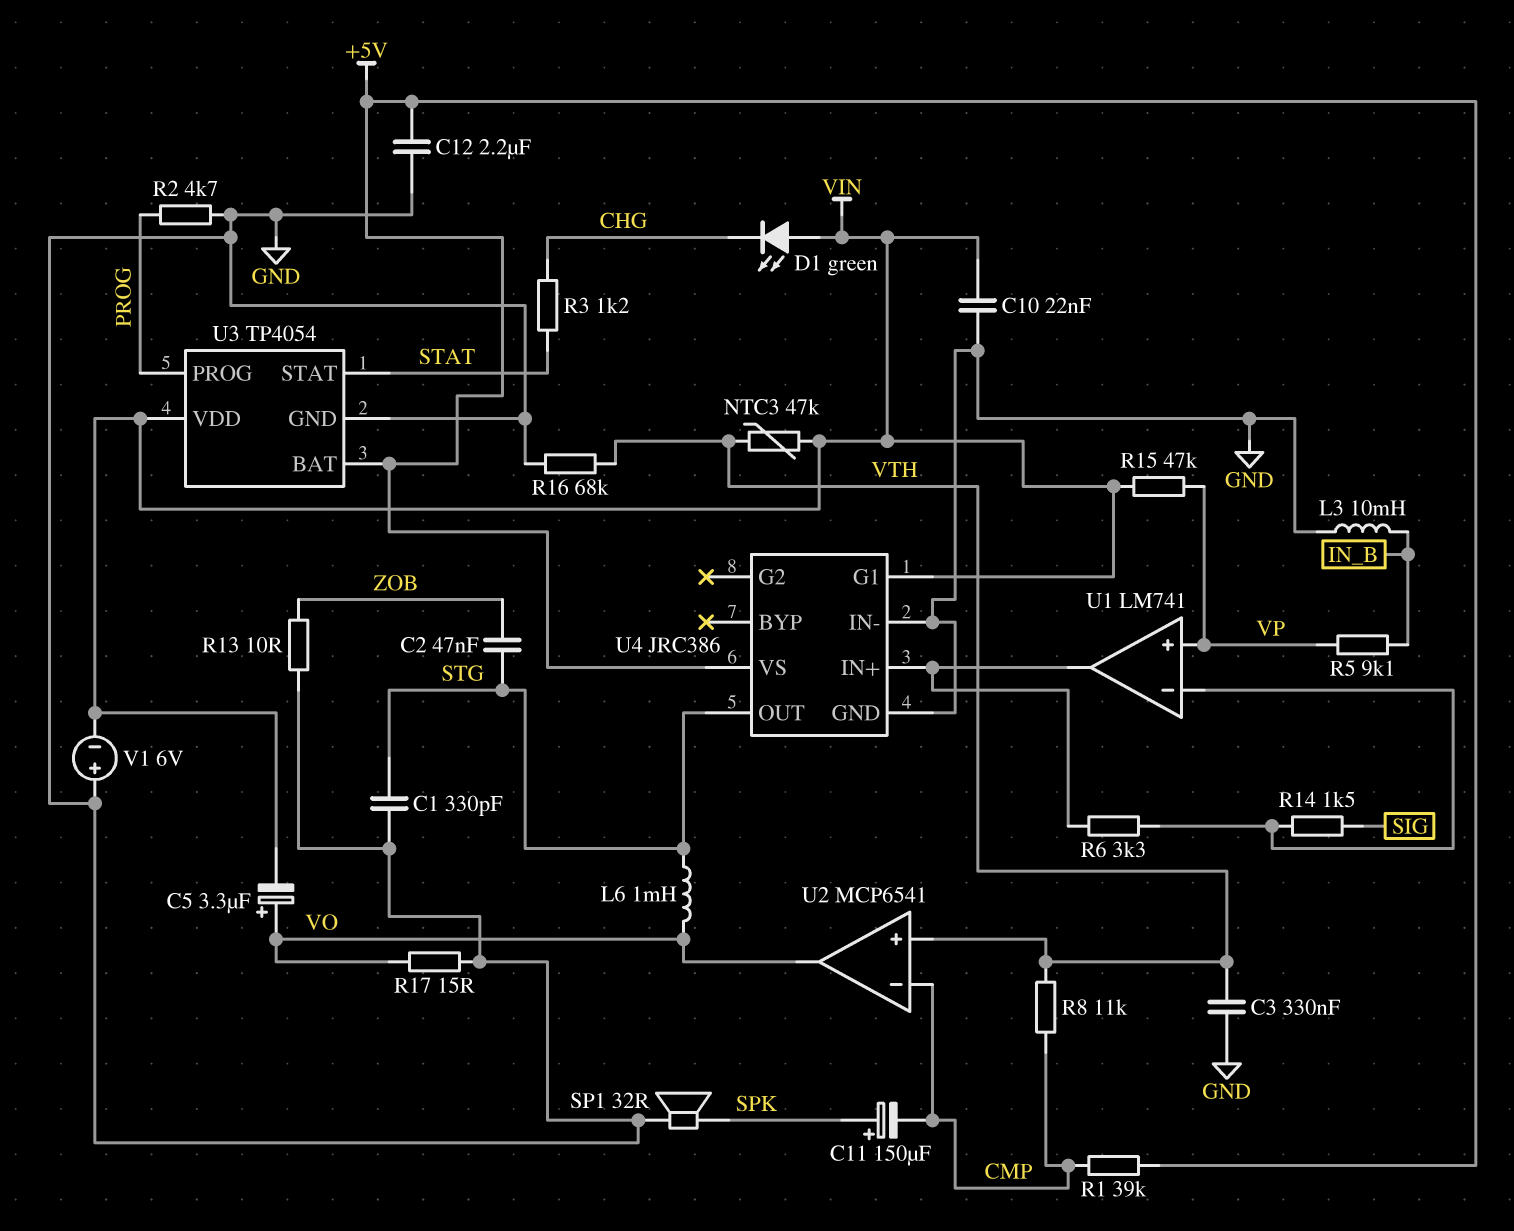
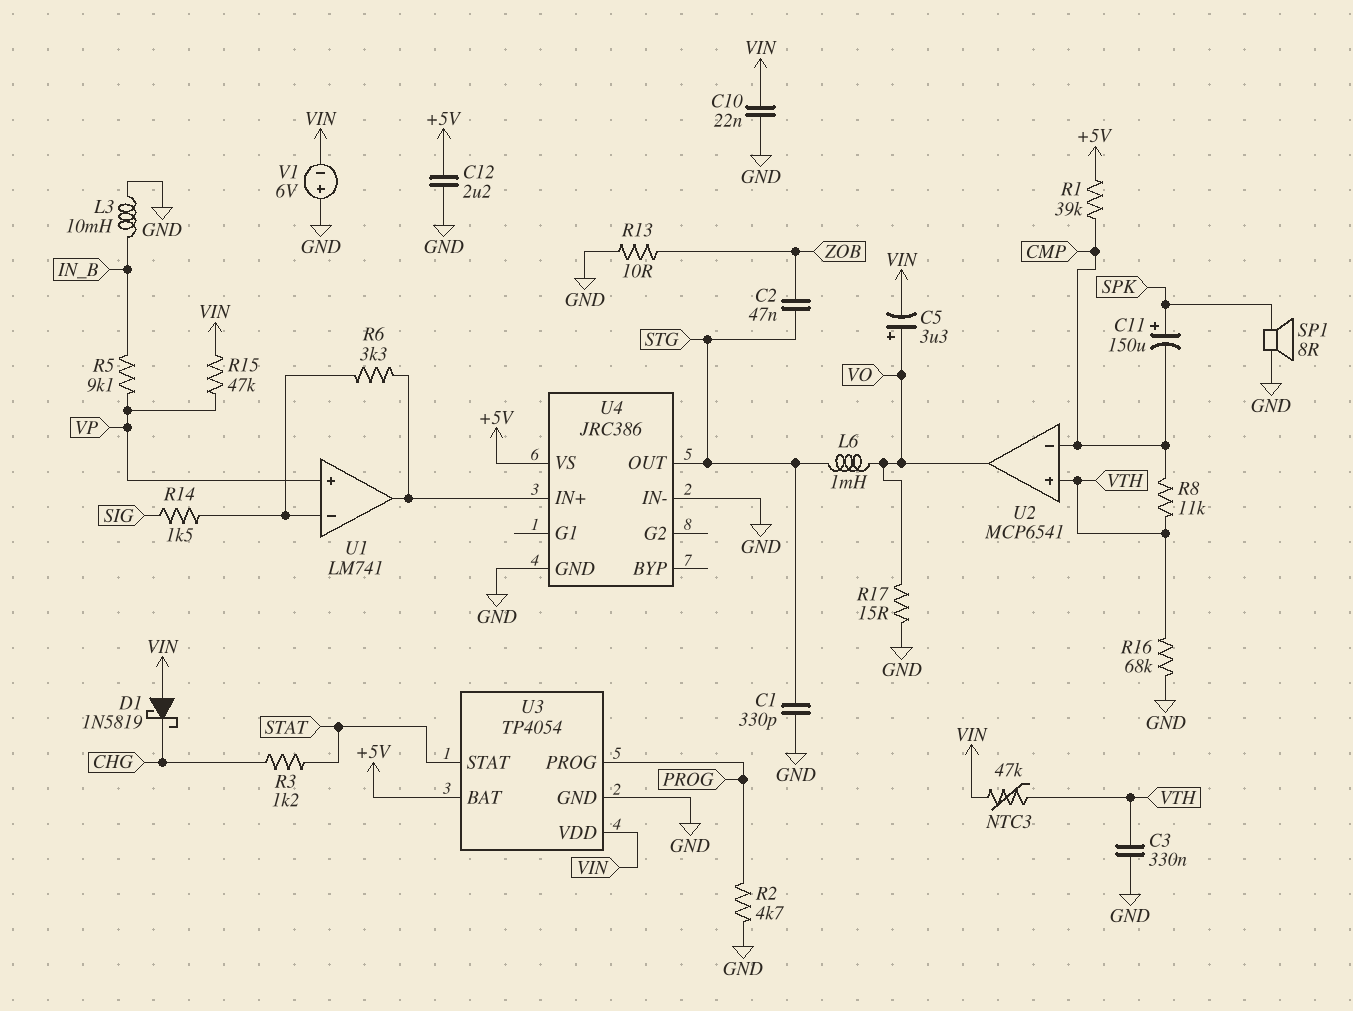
D1: LED green (A VIN, K CHG) -> schottky 1N5819 (A VIN, K CHG)
SP1: speaker 32R (GND, SPK) -> speaker 8R (GND, SPK)
U4 pin G1: VIN -> none

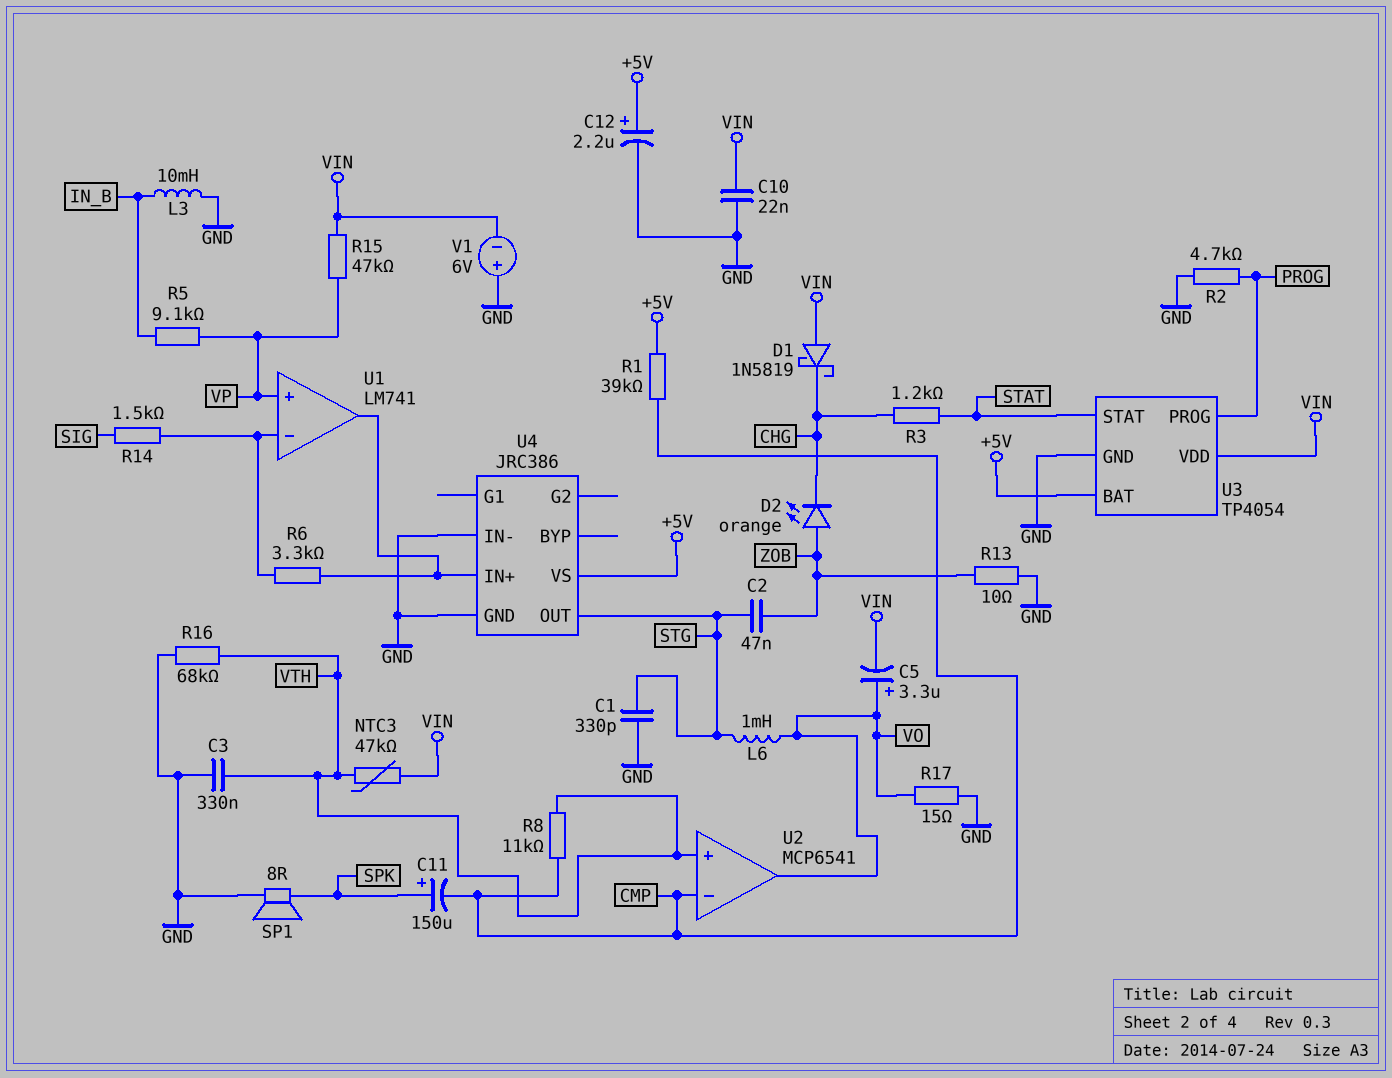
C12: 2.2uF (+5V, GND) -> 2.2uF (plus +5V, minus GND)
D2: none -> LED orange (A ZOB, K CHG)

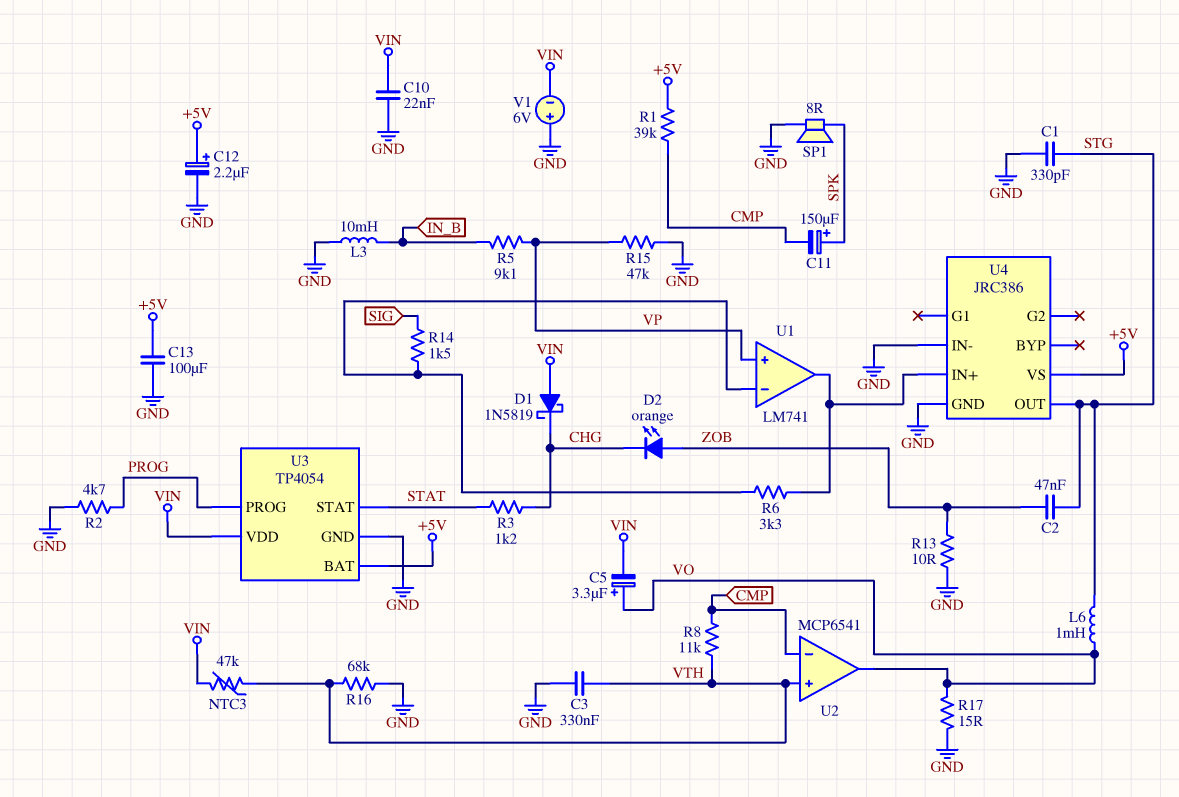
C13: none -> 100uF (+5V, GND)
R15: 47k (VIN, VP) -> 47k (GND, VP)

